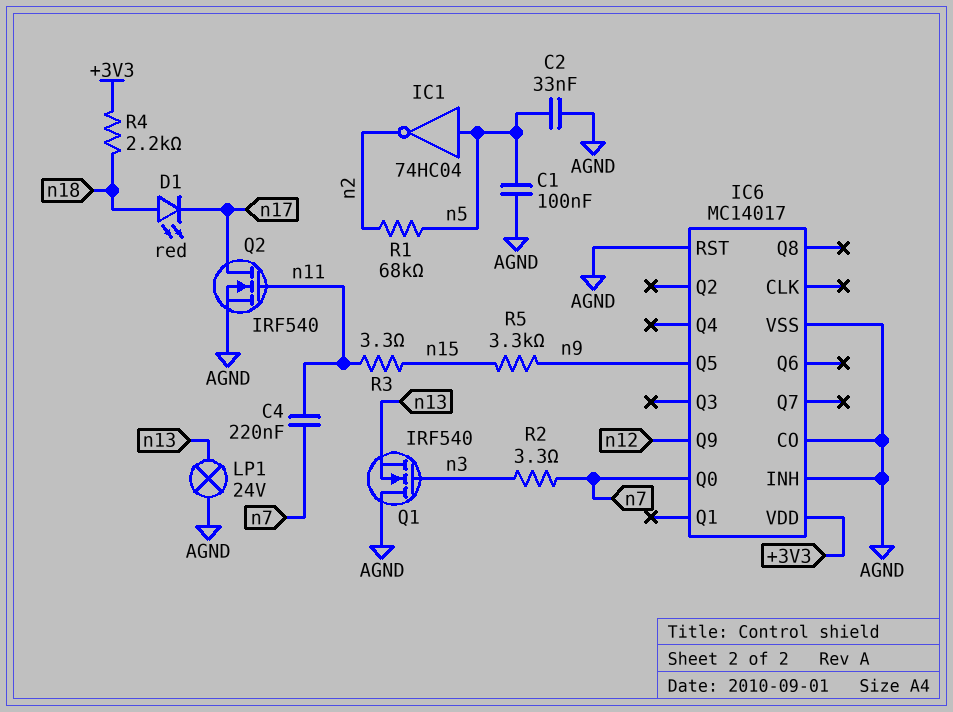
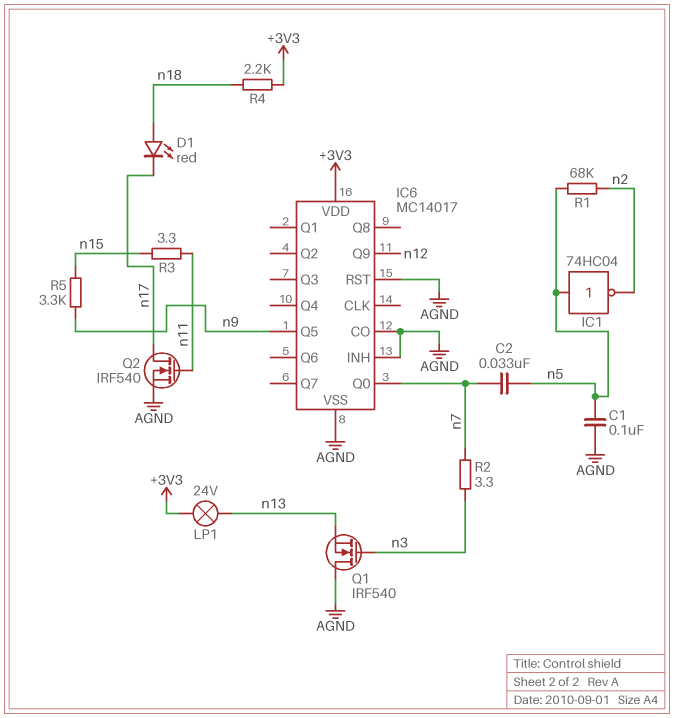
C2: 33nF (AGND, n5) -> 33nF (n5, n7)
C4: 220nF (n7, n11) -> none
LP1: lamp 24V (AGND, n13) -> lamp 24V (+3V3, n13)

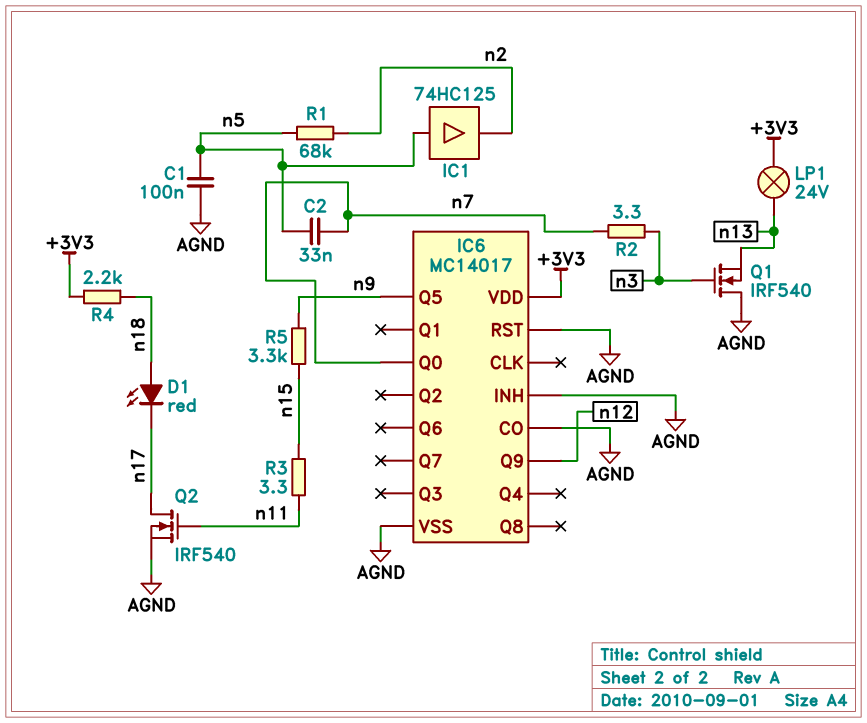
IC1: NOT 74HC04 (in n5, out n2) -> buffer 74HC125 (in n5, out n2)

